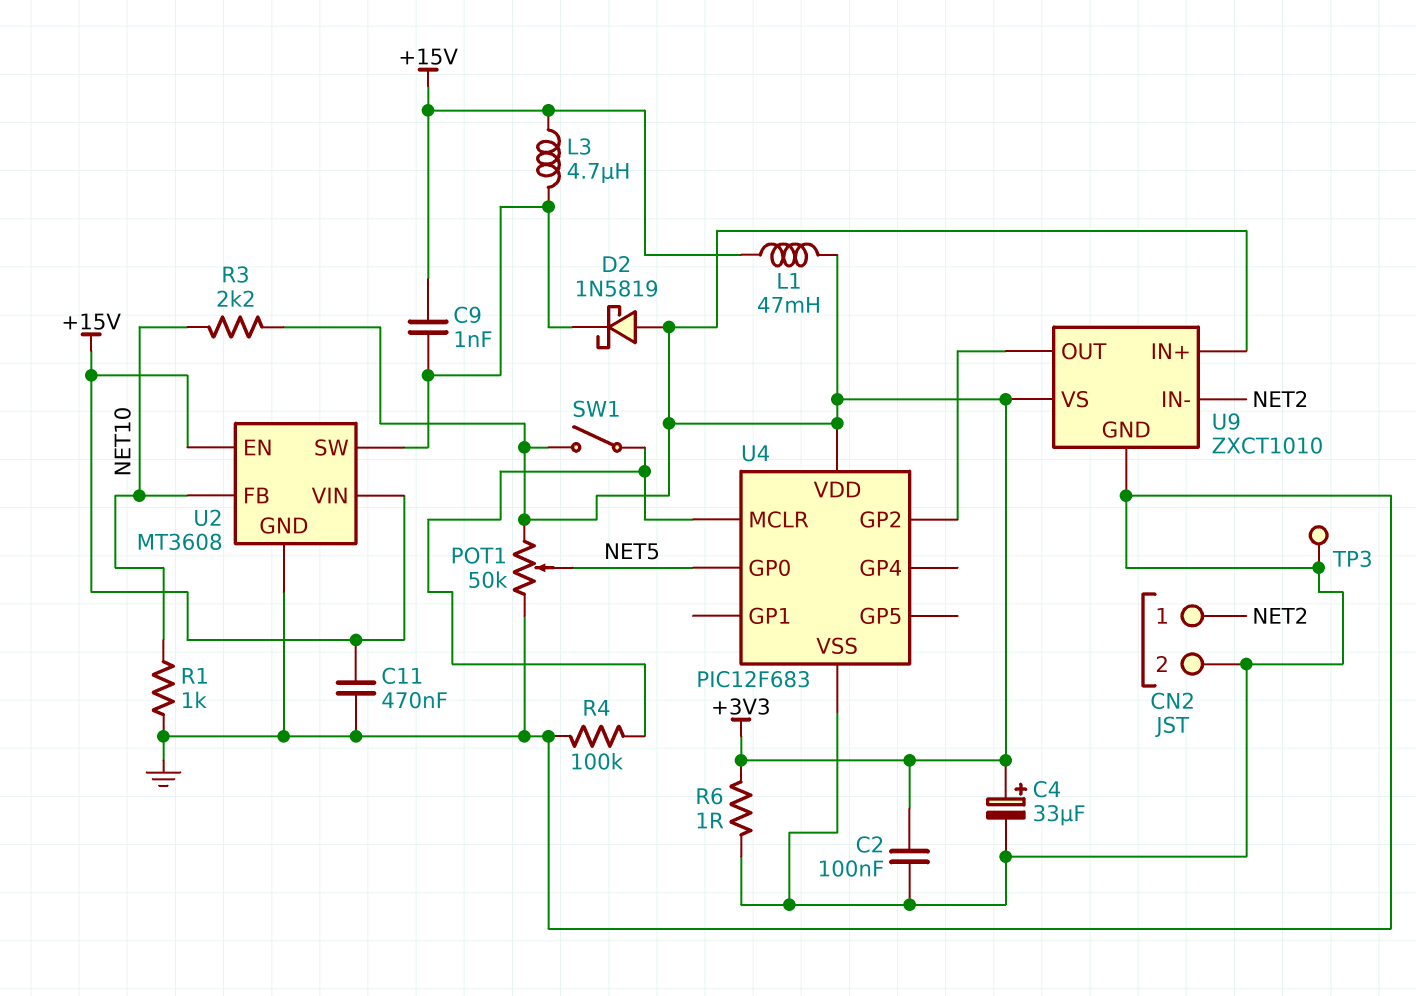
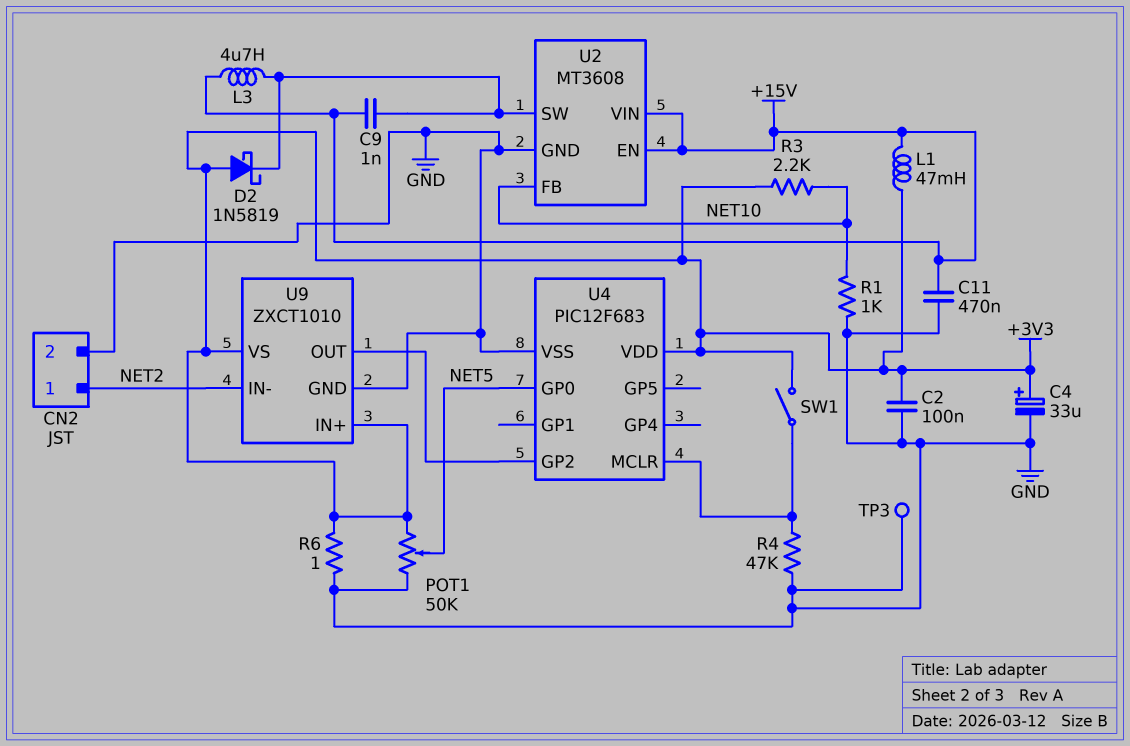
R4: 100k (GND, U4/MCLR) -> 47k (GND, U4/MCLR)

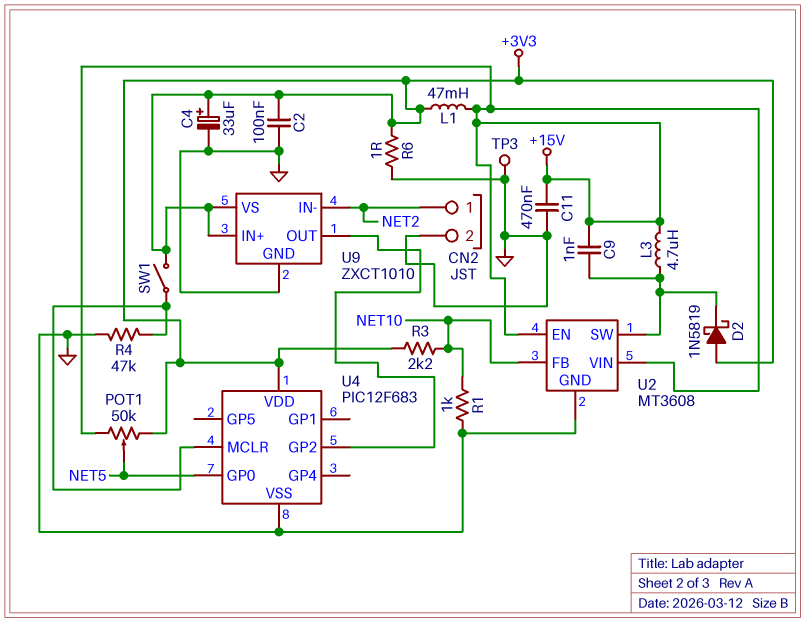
POT1: 50k (+3V3, GND, wiper NET5) -> 50k (+3V3, +15V, wiper NET5)

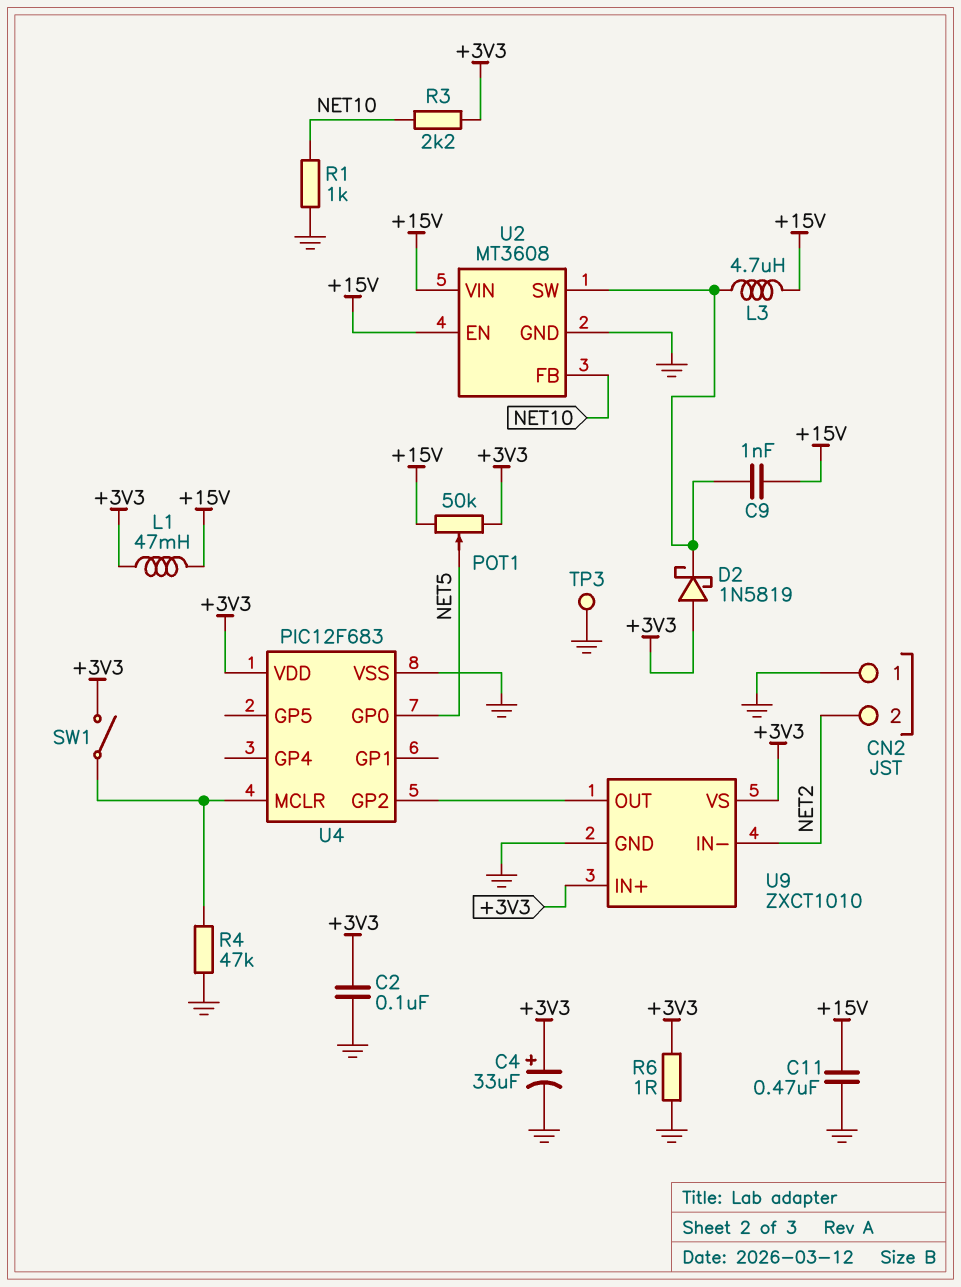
CN2 pin 1: NET2 -> GND
CN2 pin 2: GND -> NET2

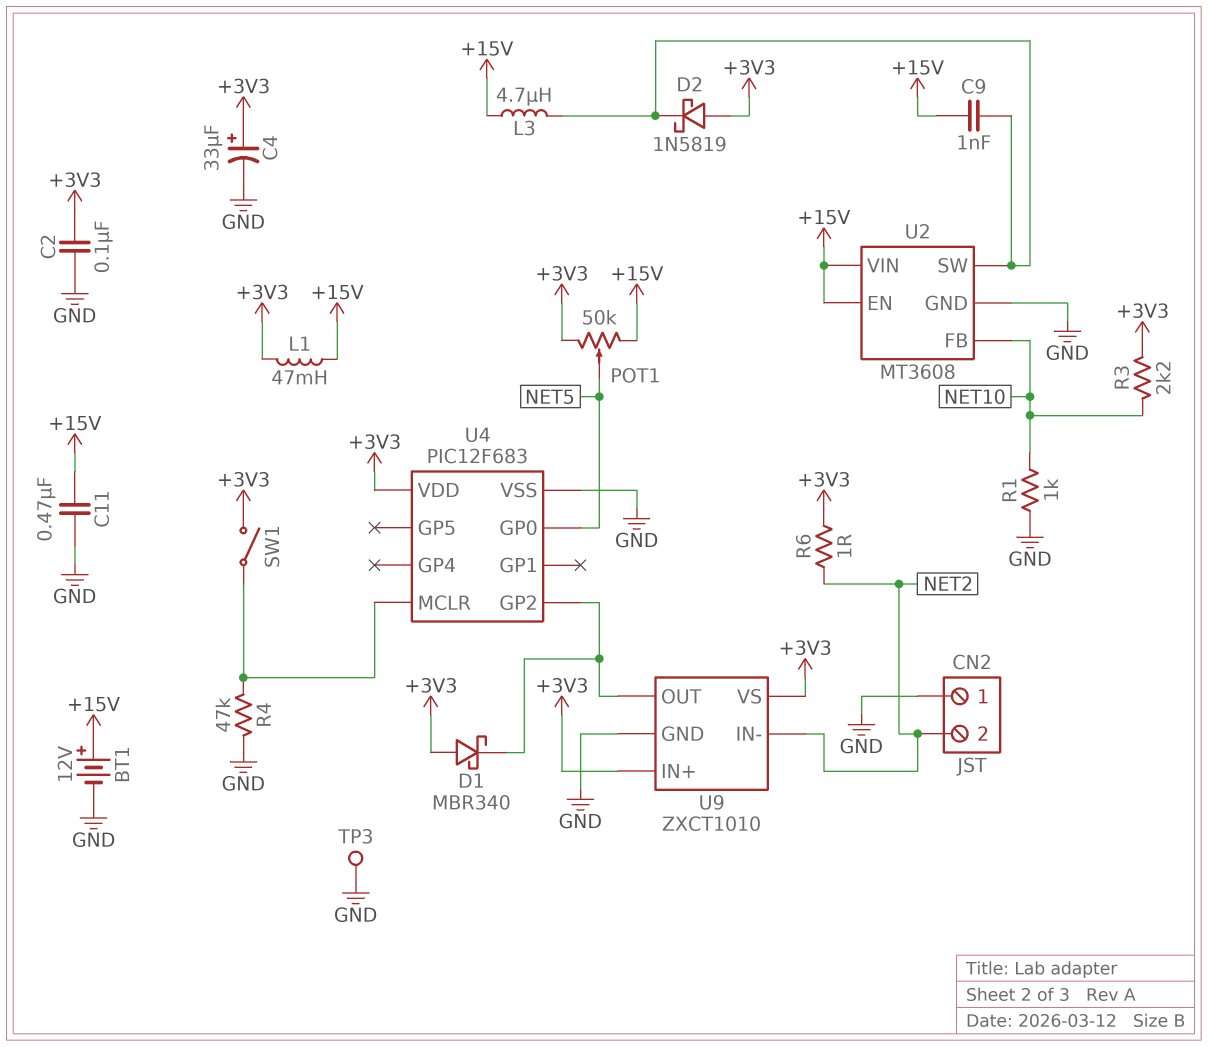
BT1: none -> 12V (plus +15V, minus GND)
D1: none -> schottky MBR340 (A +3V3, K U4/GP2)
R6: 1 (+3V3, GND) -> 1 (+3V3, NET2)

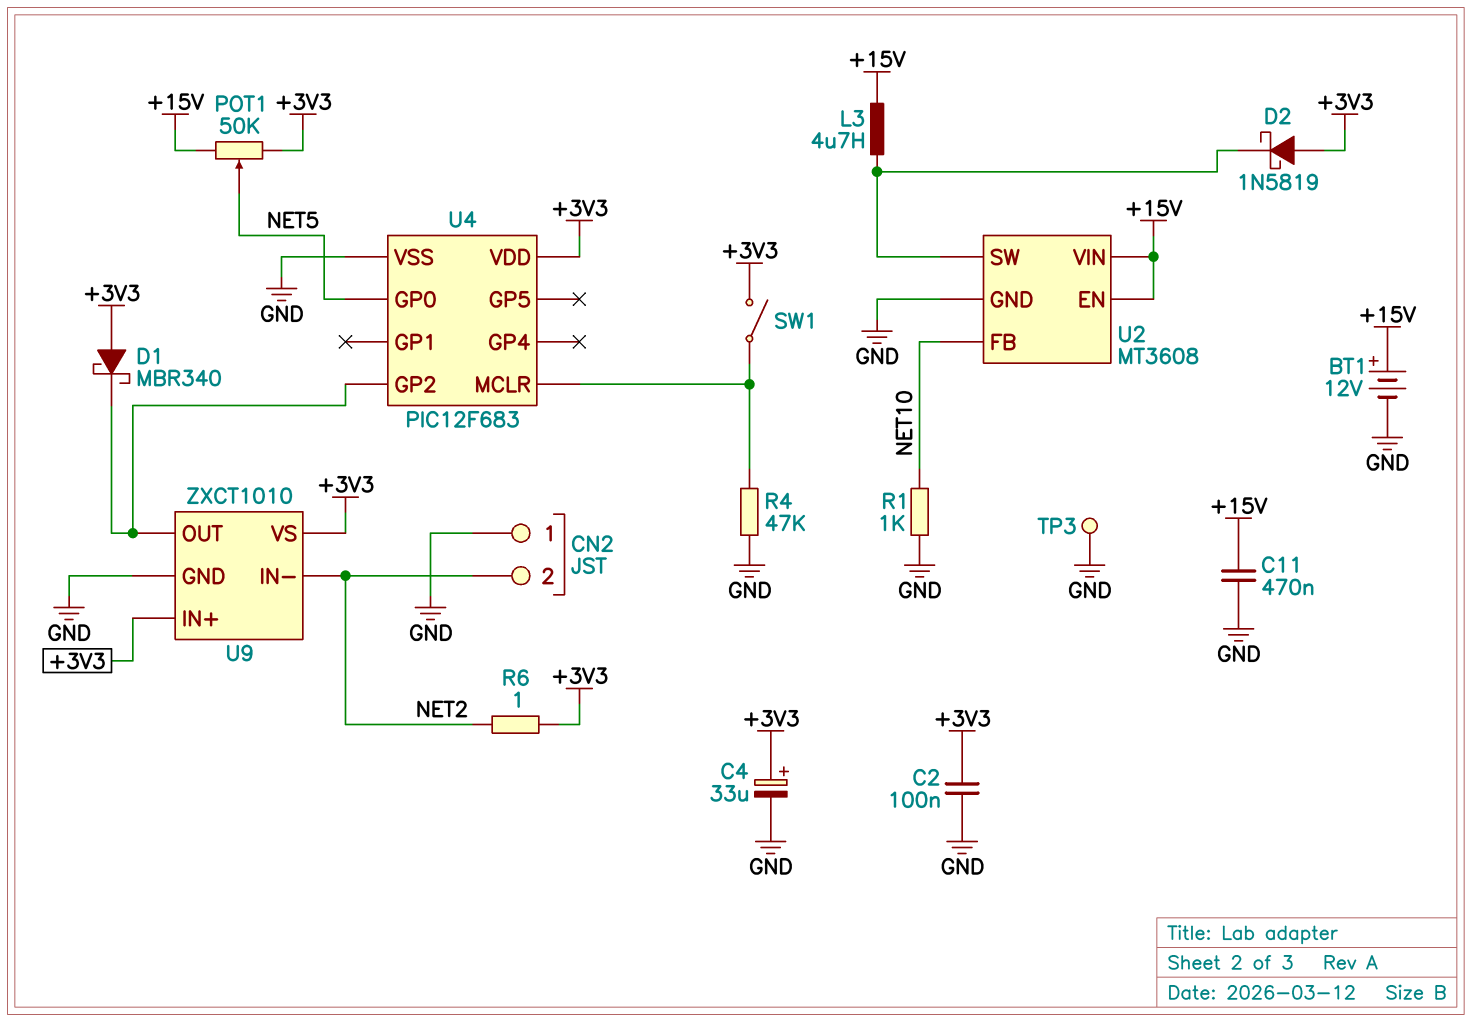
C9: 1nF (+15V, U2/SW) -> none
L1: 47mH (+3V3, +15V) -> none
R3: 2.2k (+3V3, NET10) -> none

